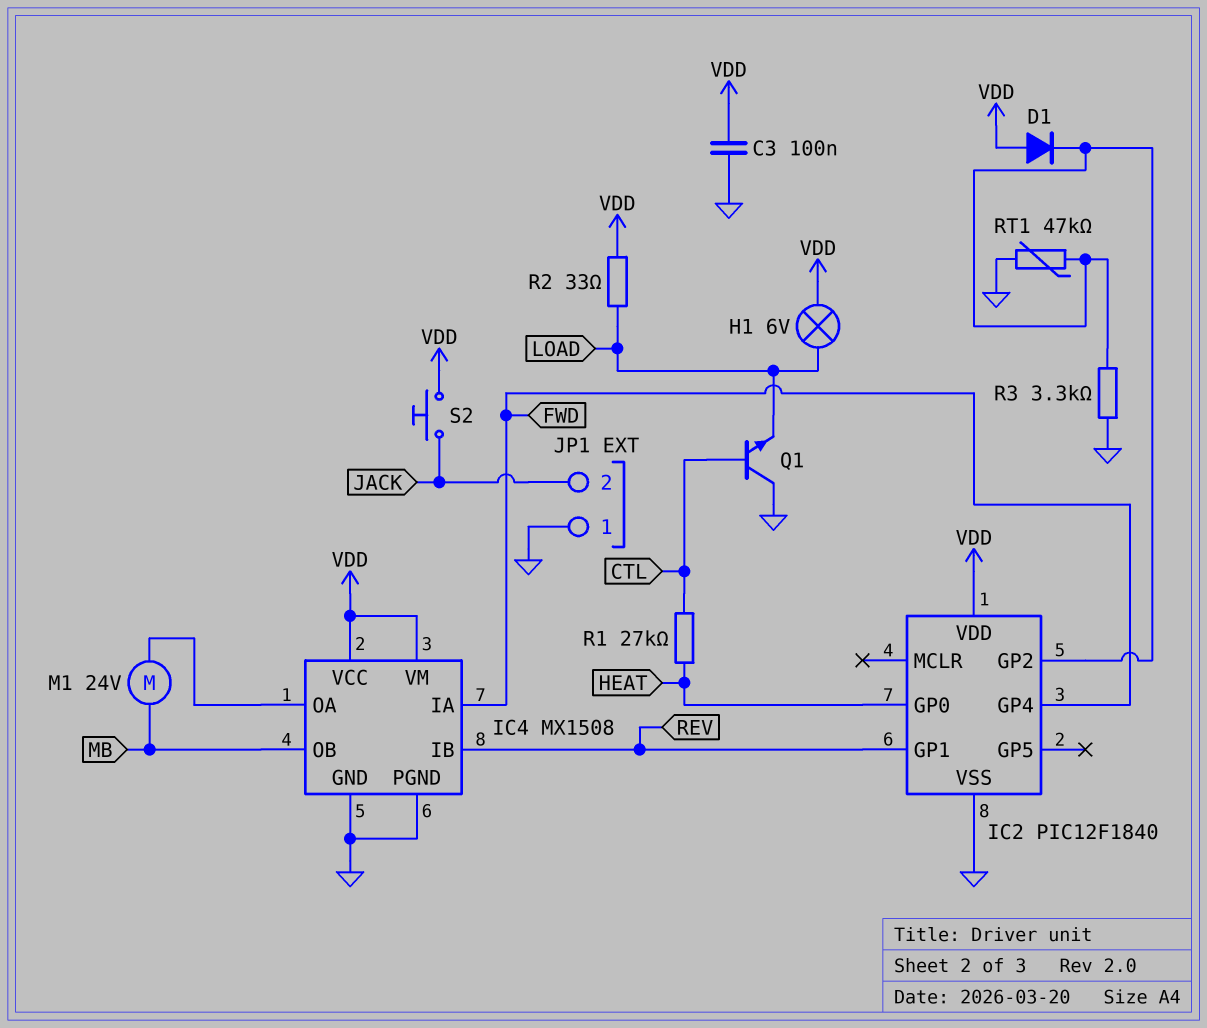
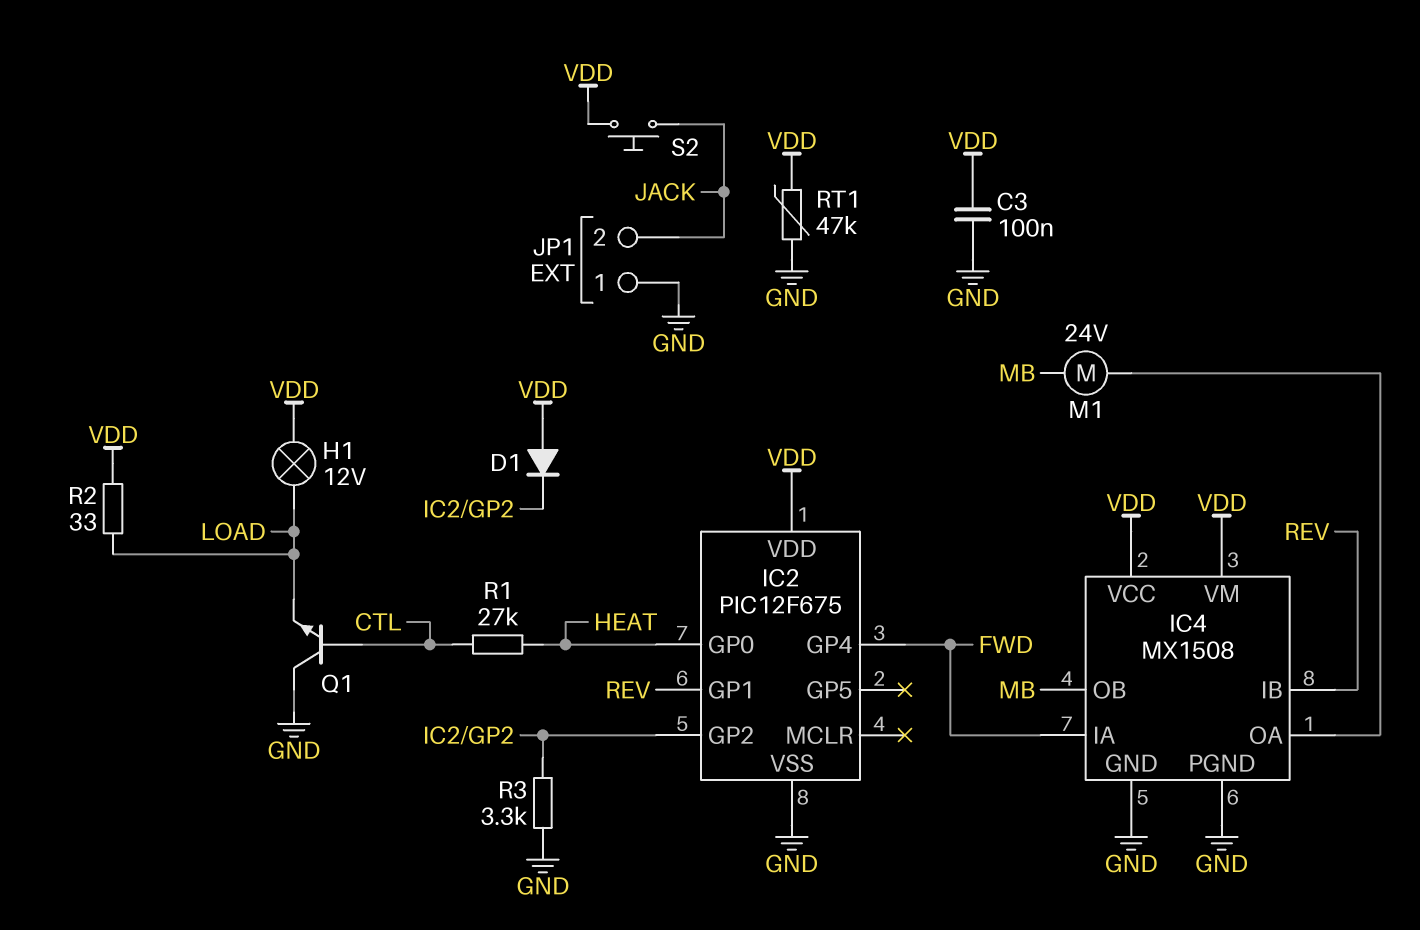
H1: lamp 6V (LOAD, VDD) -> lamp 12V (LOAD, VDD)
IC2: PIC12F1840 -> PIC12F675
RT1: 47k (GND, IC2/GP2) -> 47k (GND, VDD)

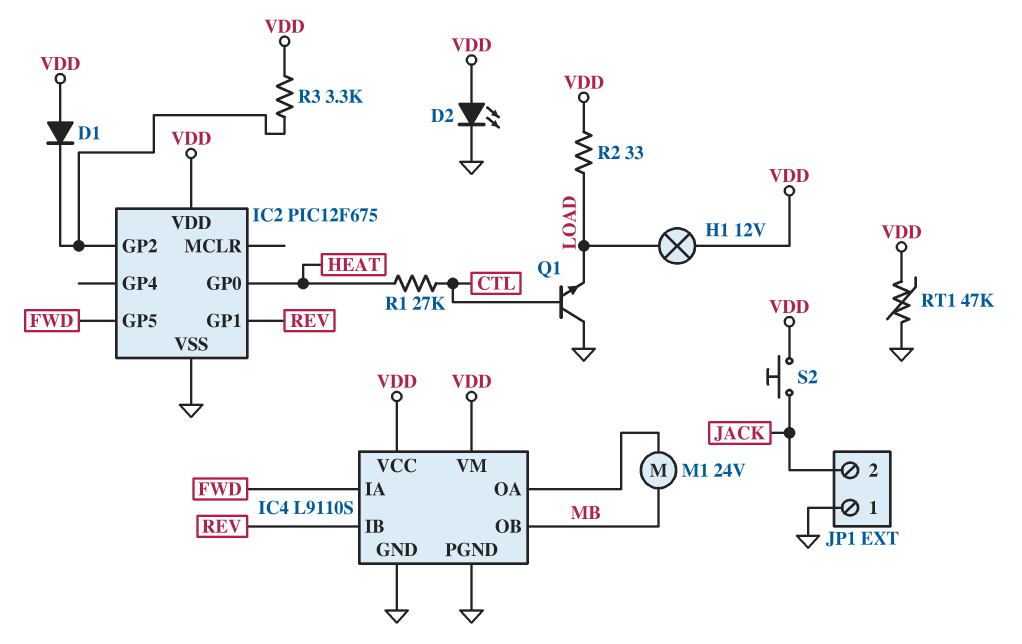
C3: 100nF (GND, VDD) -> none
D2: none -> LED (A VDD, K GND)
IC2 pin GP4: FWD -> none
IC2 pin GP5: none -> FWD
IC4: MX1508 -> L9110S
R3: 3.3k (GND, IC2/GP2) -> 3.3k (IC2/GP2, VDD)

